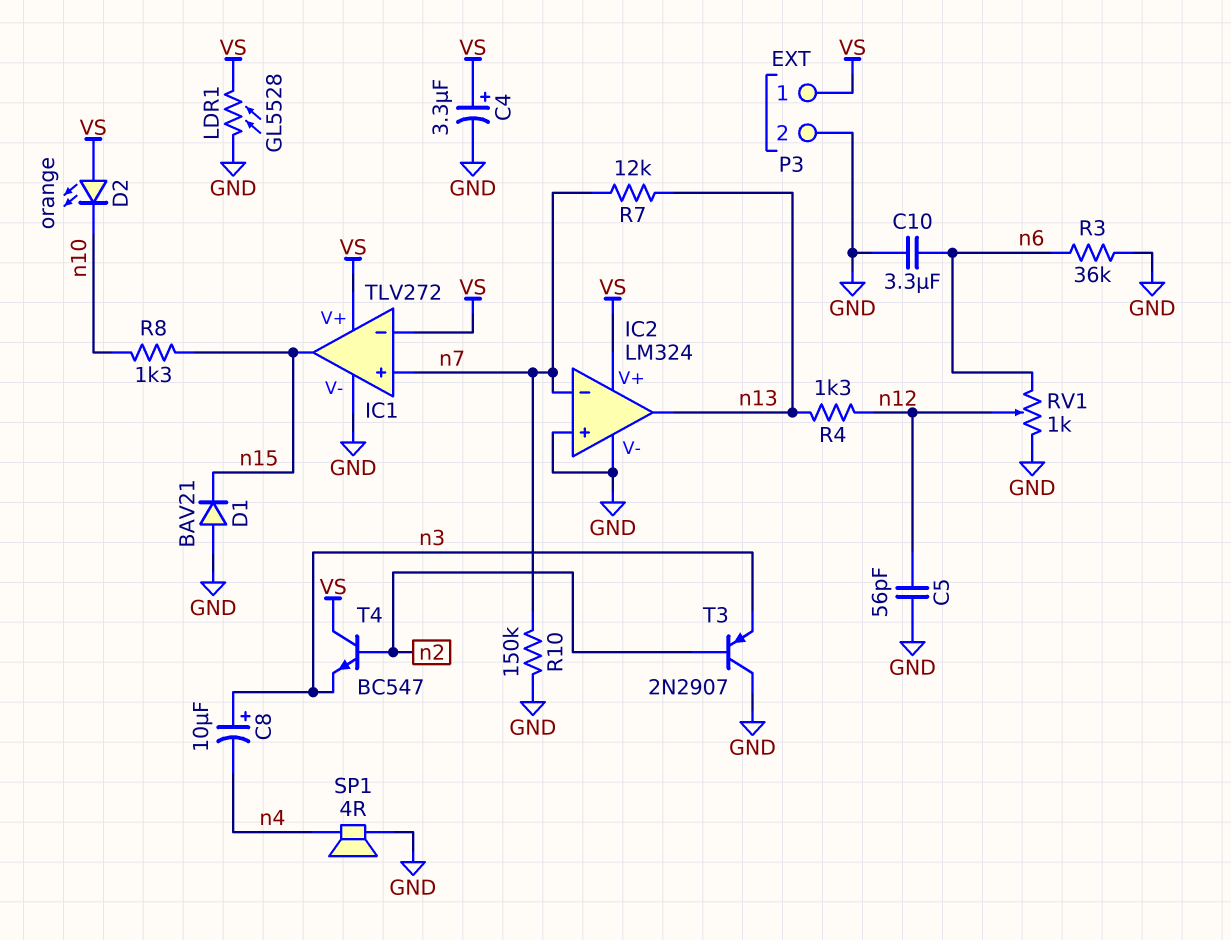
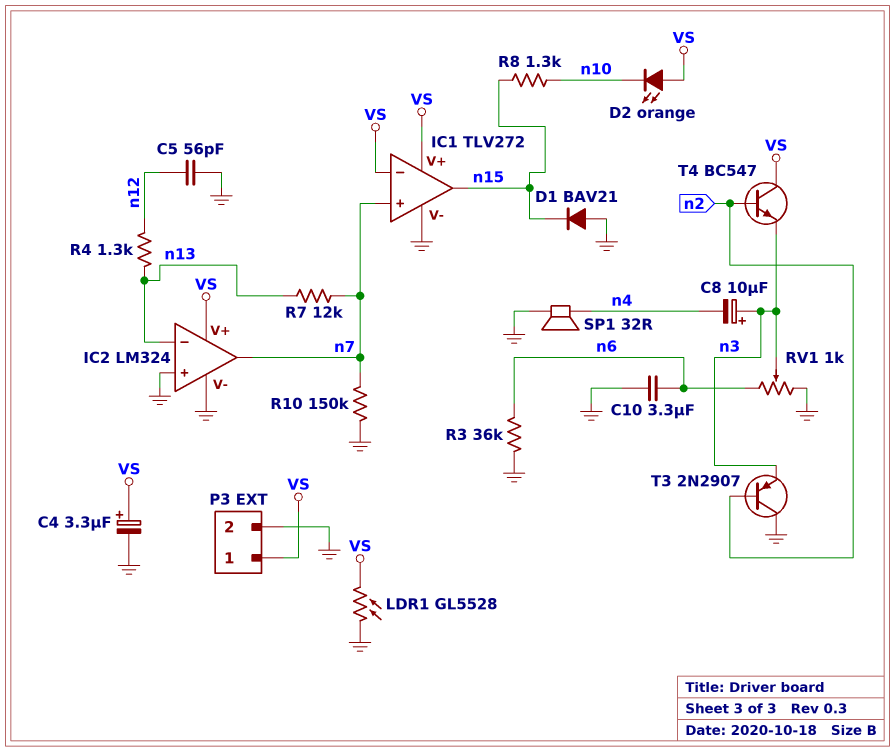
IC2 pin in-: n7 -> n13
IC2 pin out: n13 -> n7
RV1: 1k (GND, n6, wiper n12) -> 1k (GND, n6, wiper n3)
SP1: speaker 4R (GND, n4) -> speaker 32R (GND, n4)

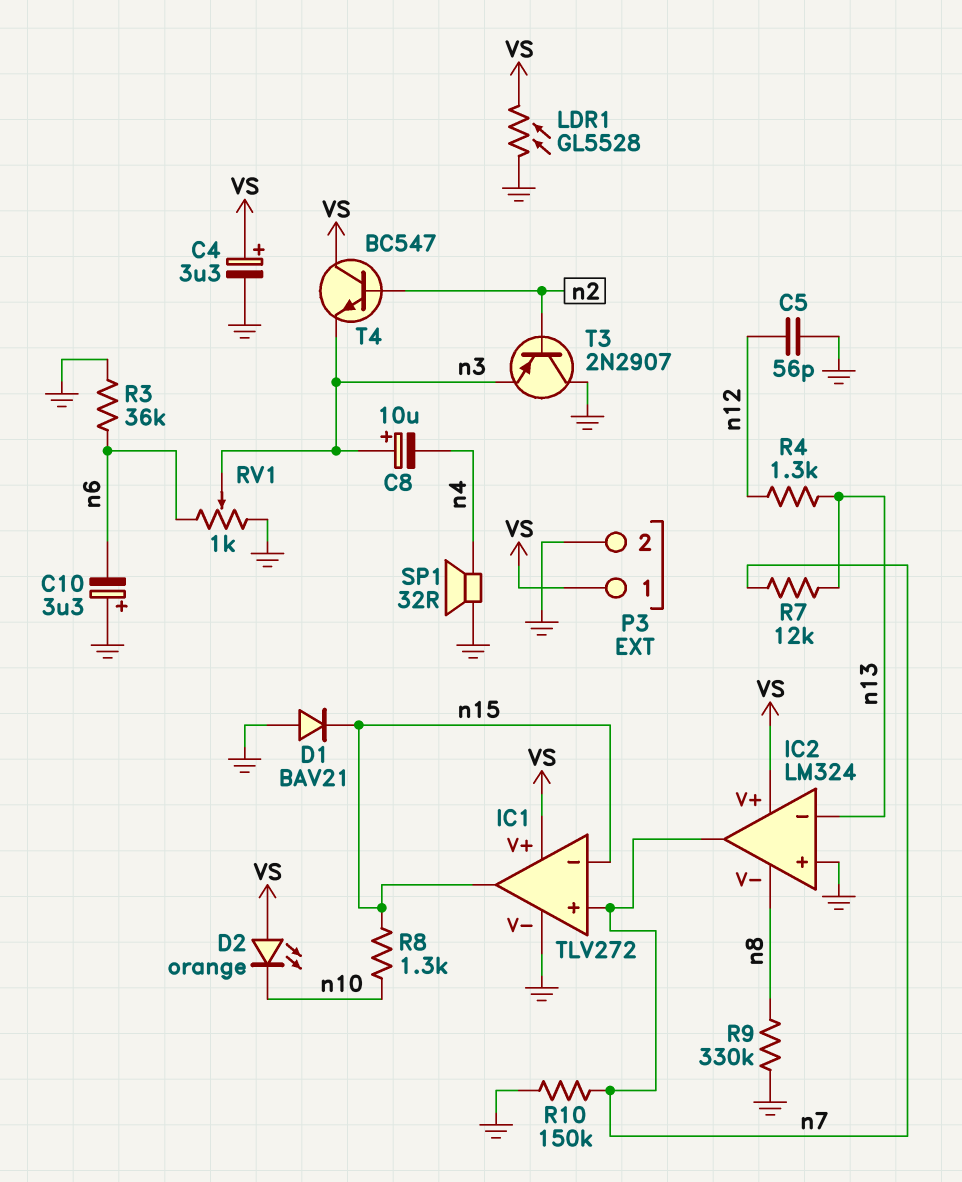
C10: 3.3uF (GND, n6) -> 3.3uF (plus GND, minus n6)
IC1 pin in-: VS -> n15
IC2 pin V-: GND -> n8
R9: none -> 330k (GND, n8)

